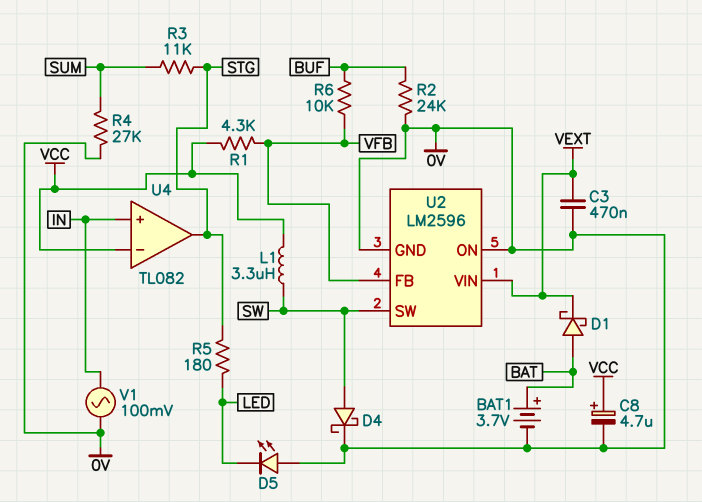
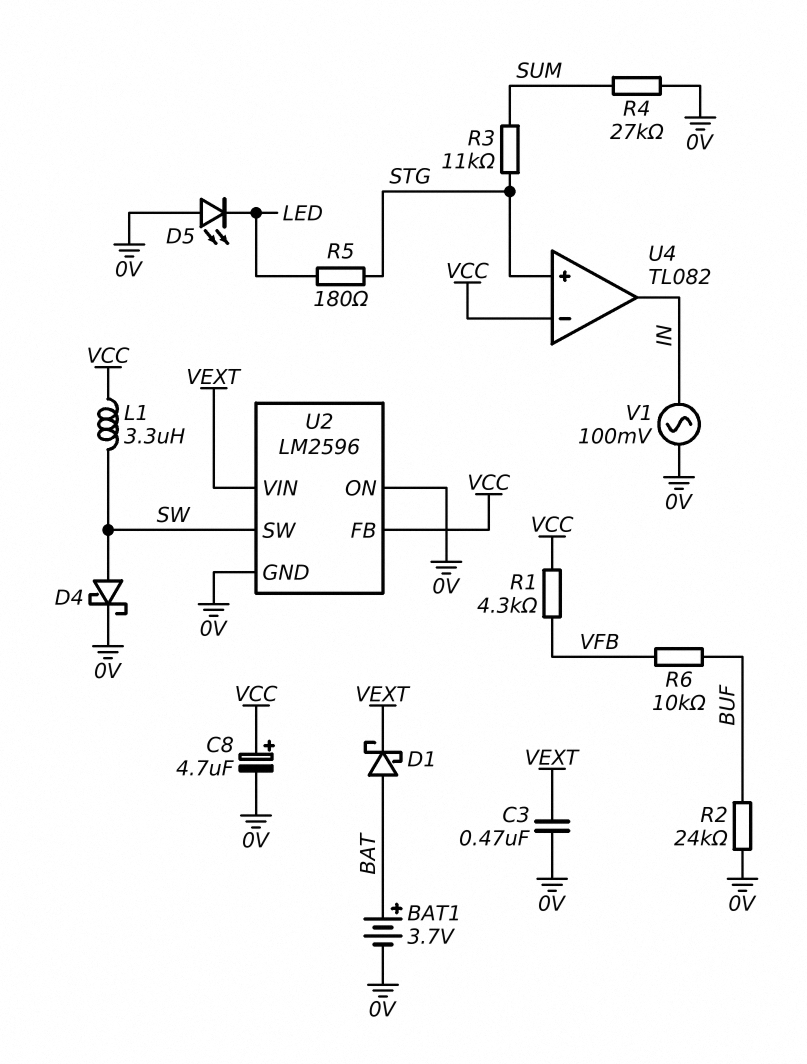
U2 pin FB: VFB -> VCC
U4 pin in+: IN -> STG
U4 pin out: STG -> IN

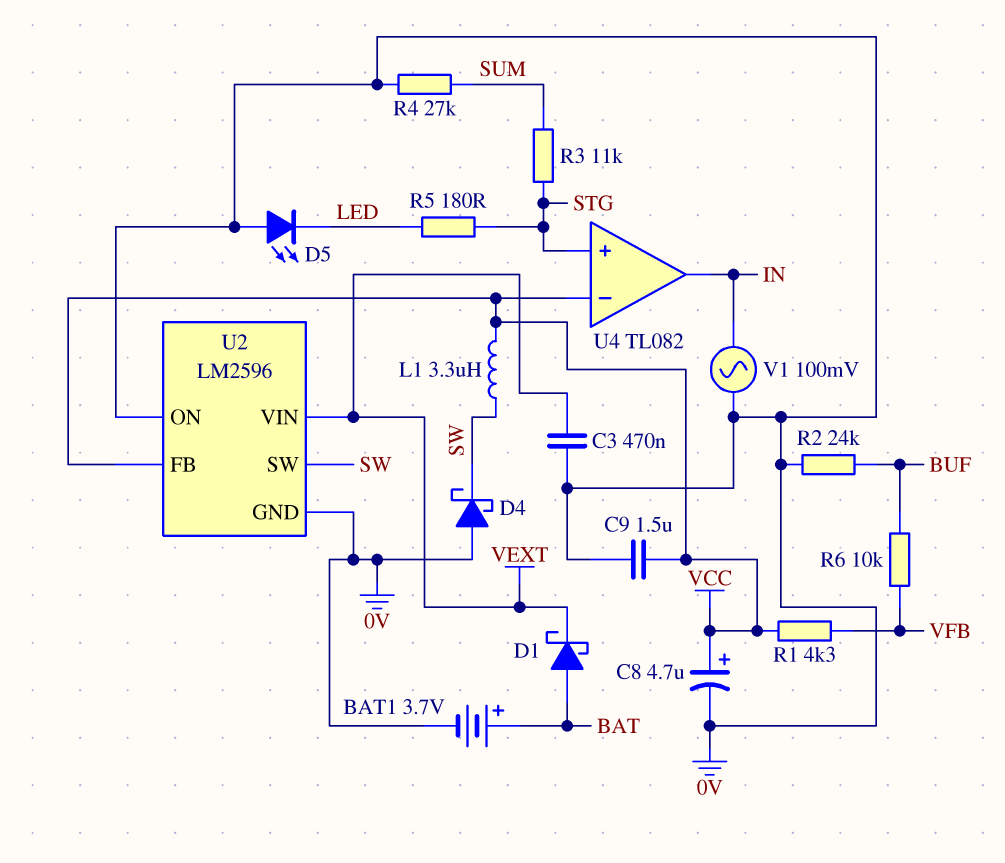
C9: none -> 1.5uF (0V, VCC)
D4: schottky (A SW, K 0V) -> schottky (A 0V, K SW)

